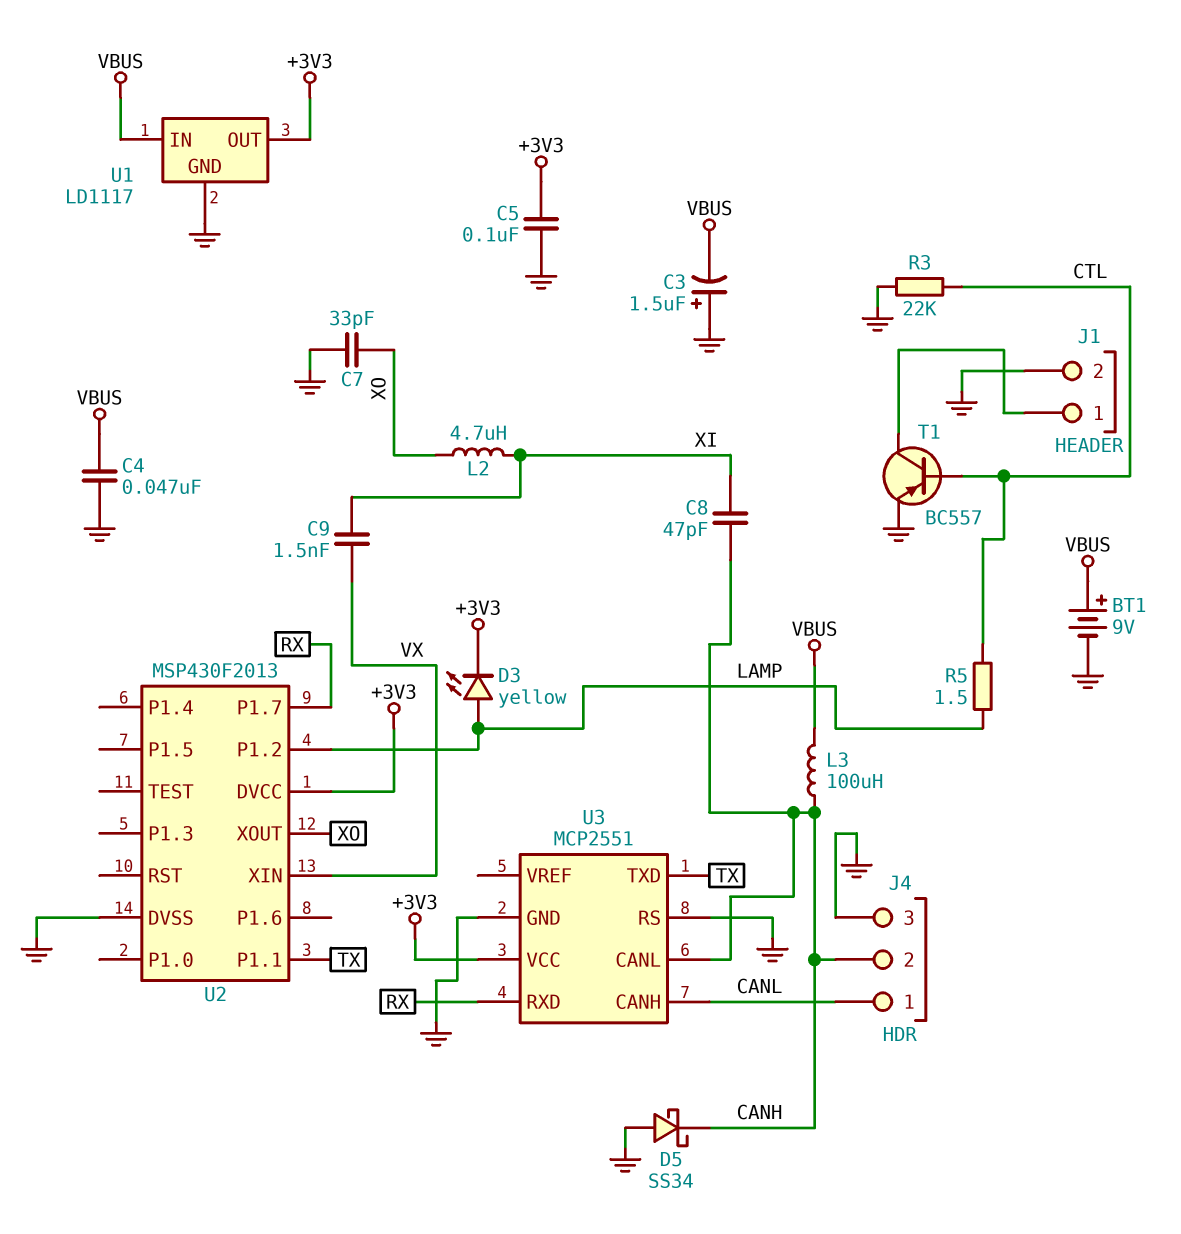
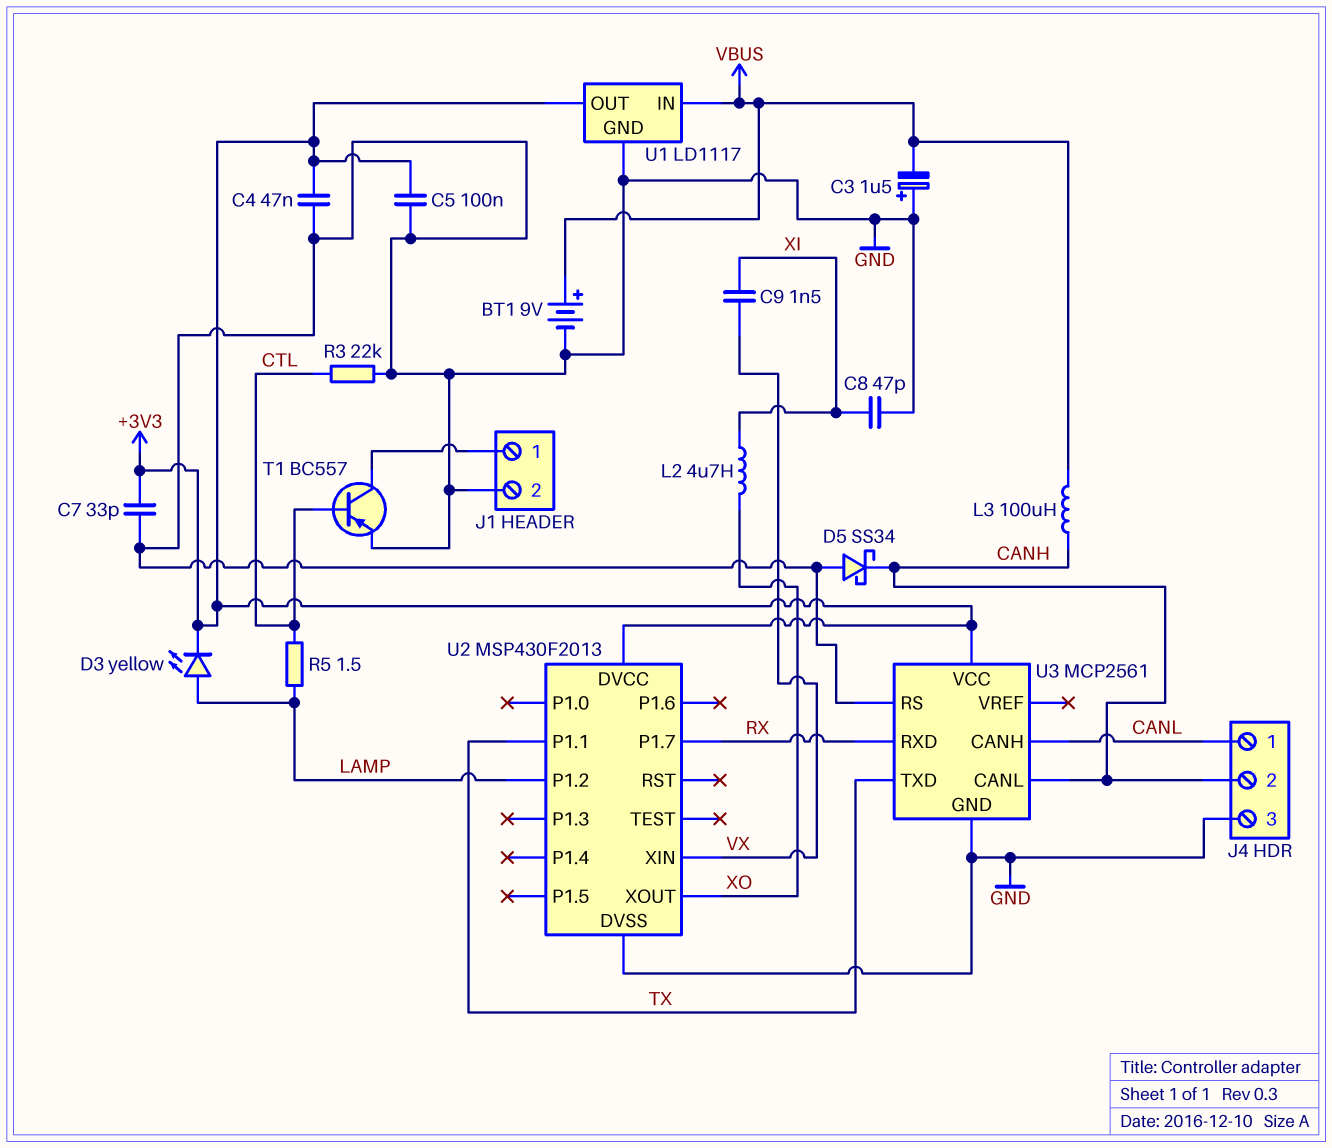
C4: 47nF (GND, VBUS) -> 47nF (+3V3, GND)
C7: 33pF (GND, XO) -> 33pF (+3V3, GND)
C8: 47pF (CANH, XI) -> 47pF (GND, XI)
U3: MCP2551 -> MCP2561

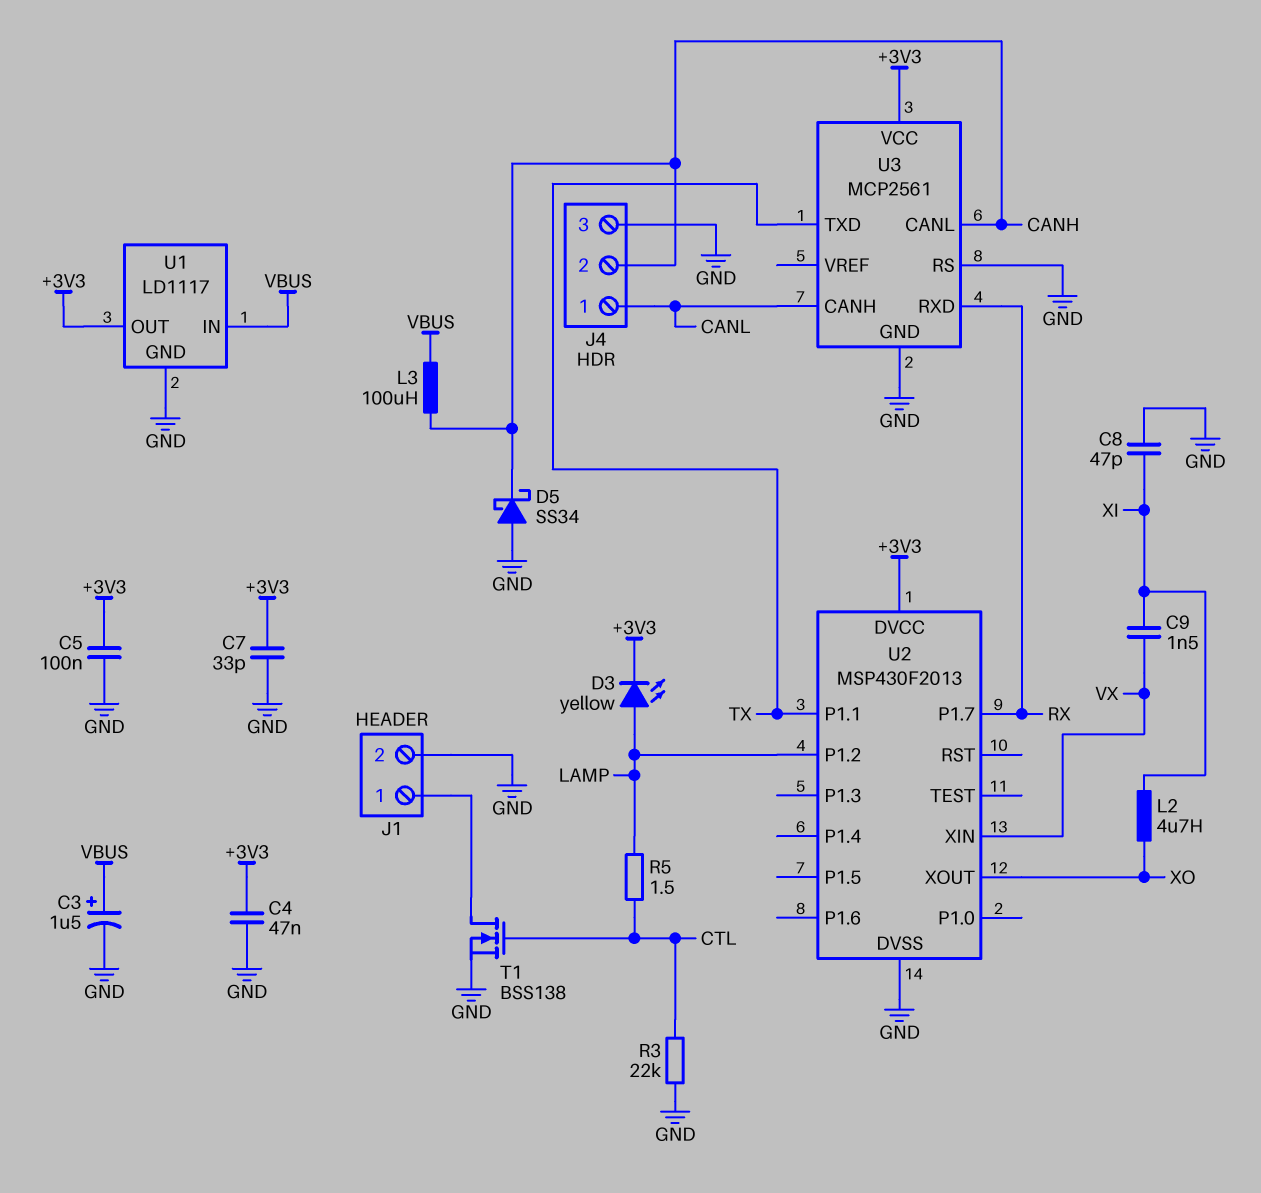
BT1: 9V (plus VBUS, minus GND) -> none
C3: 1.5uF (plus GND, minus VBUS) -> 1.5uF (plus VBUS, minus GND)
T1: PNP BC557 (B CTL, C J1/1, E GND) -> NMOS BSS138 (G CTL, D J1/1, S GND)

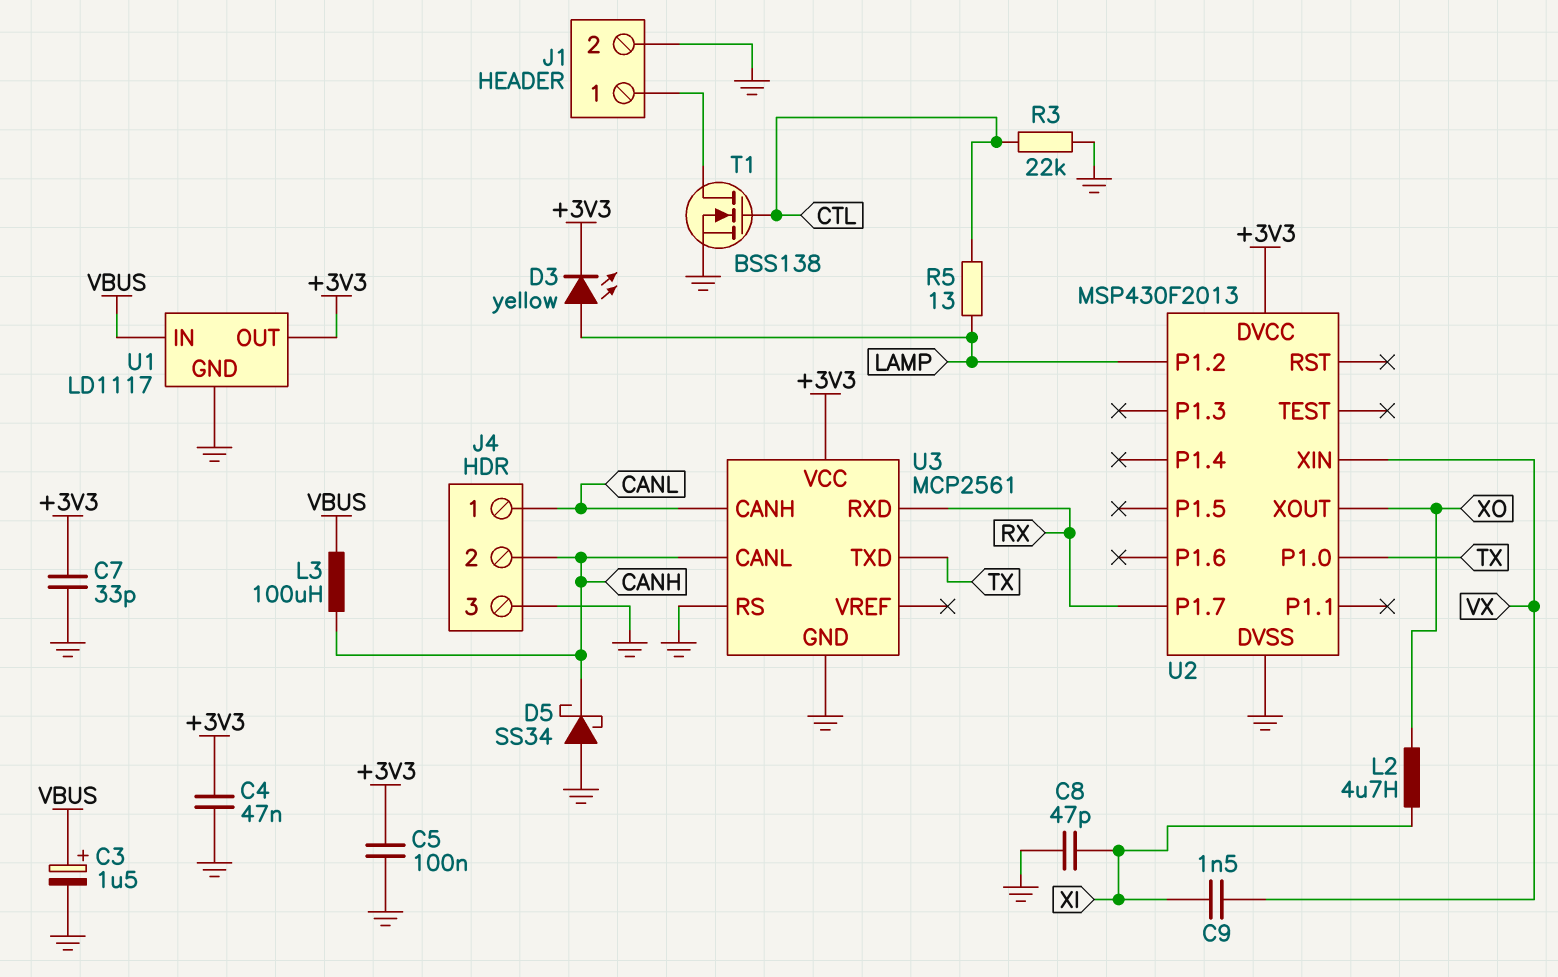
R5: 1.5 (CTL, LAMP) -> 13 (CTL, LAMP)
U2 pin P1.0: none -> TX
U2 pin P1.1: TX -> none

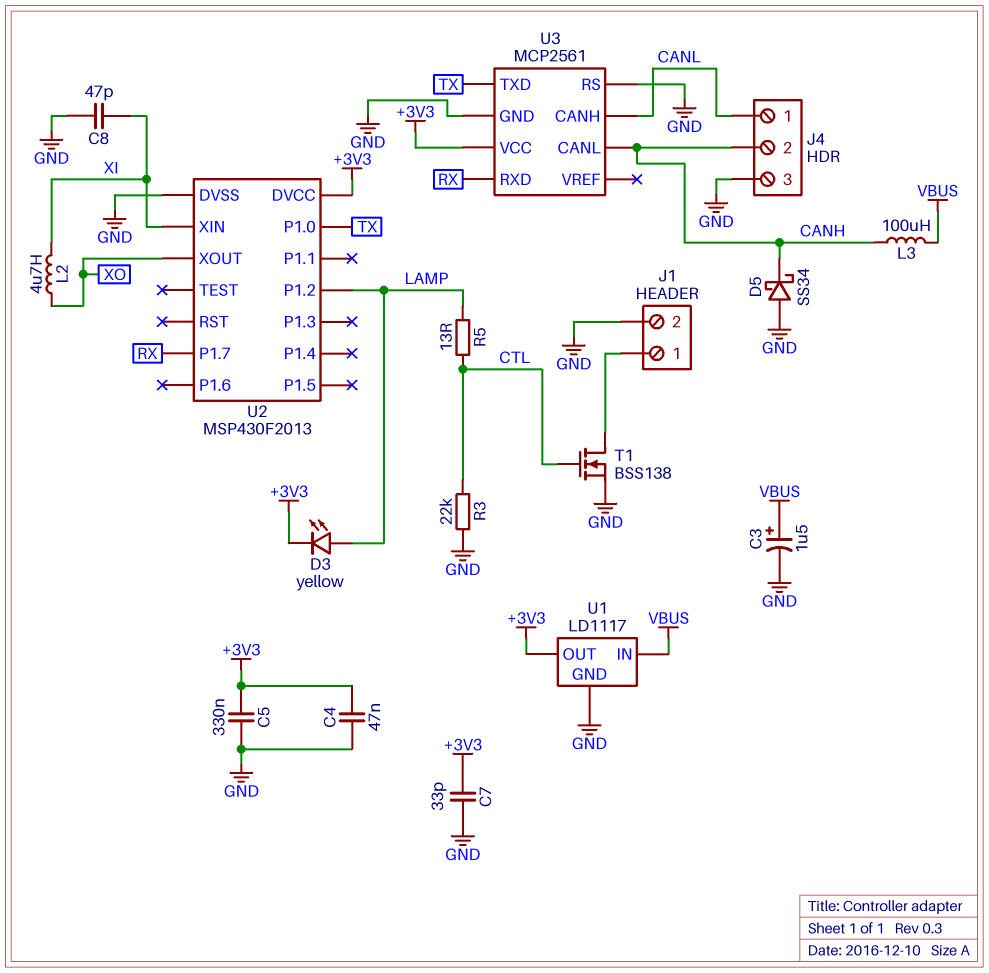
C5: 100nF (+3V3, GND) -> 330nF (+3V3, GND)
C9: 1.5nF (VX, XI) -> none
U2 pin XIN: VX -> XI

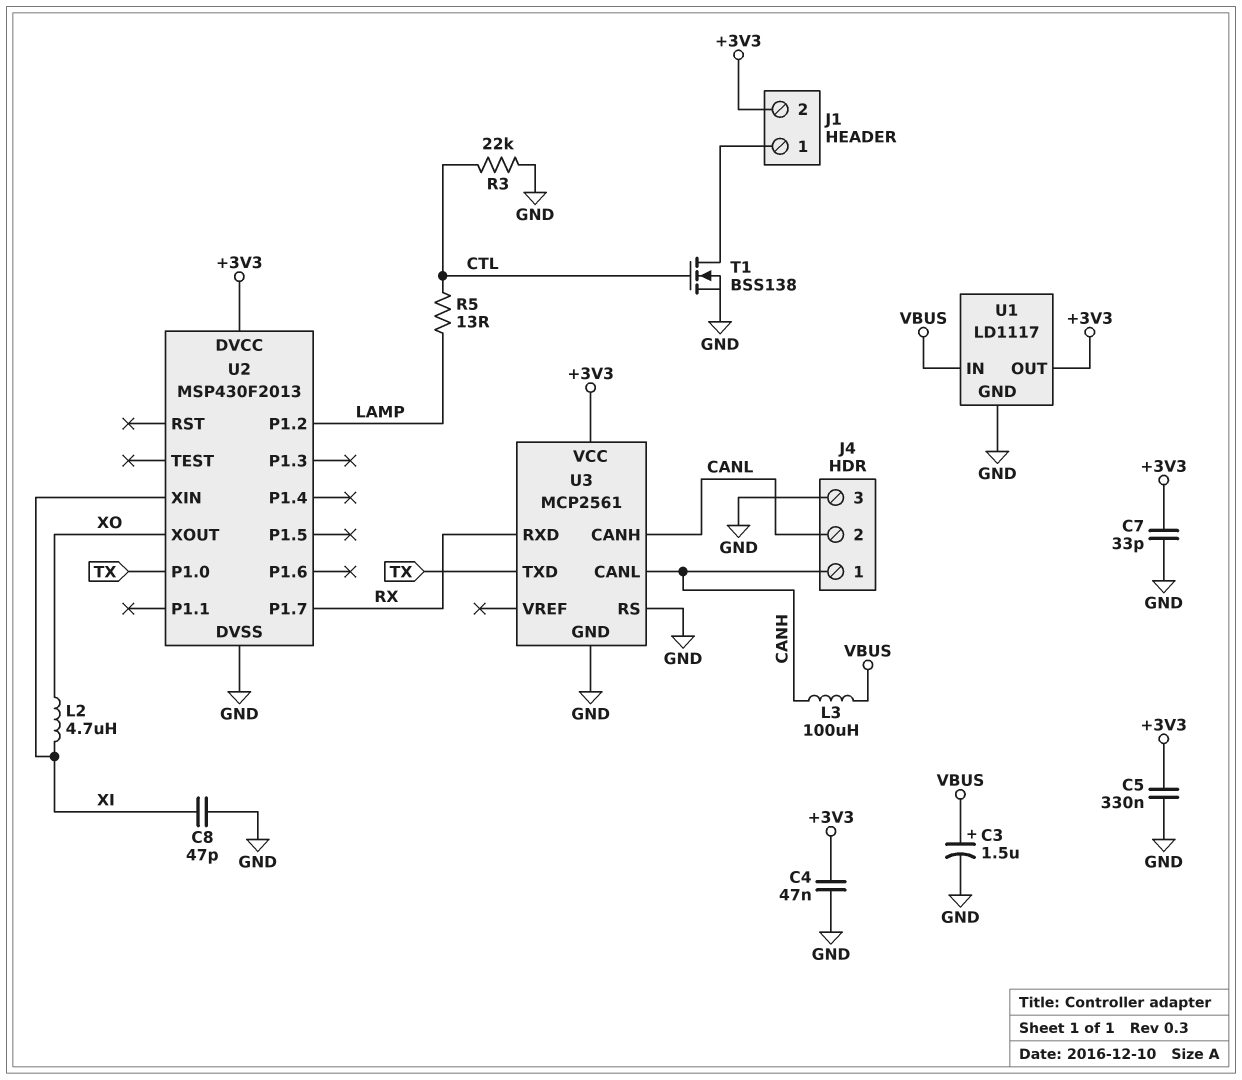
D3: LED yellow (A LAMP, K +3V3) -> none
D5: schottky SS34 (A GND, K CANH) -> none
J1 pin 2: GND -> +3V3
J4 pin 1: CANL -> CANH
J4 pin 2: CANH -> CANL

